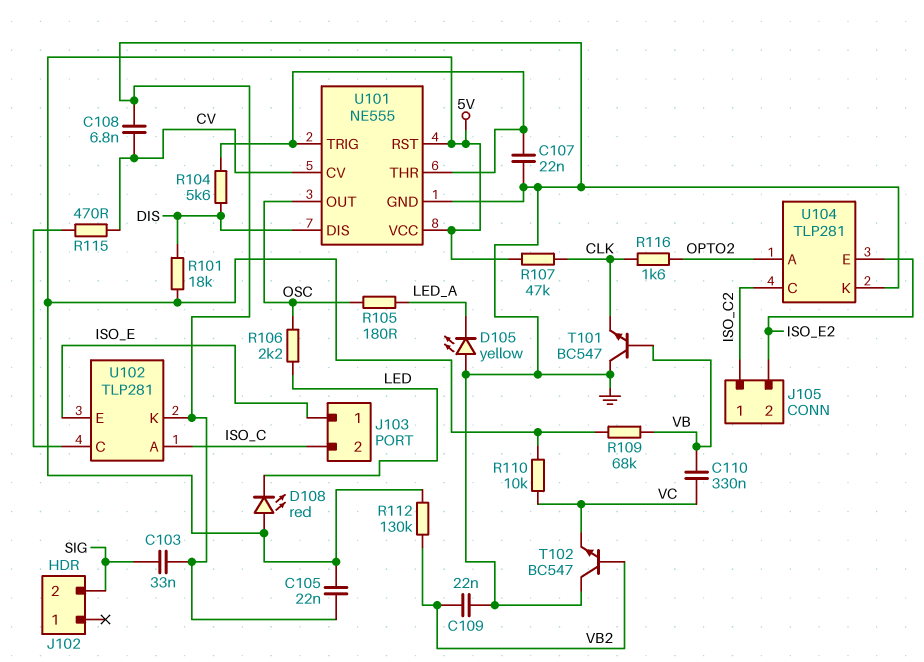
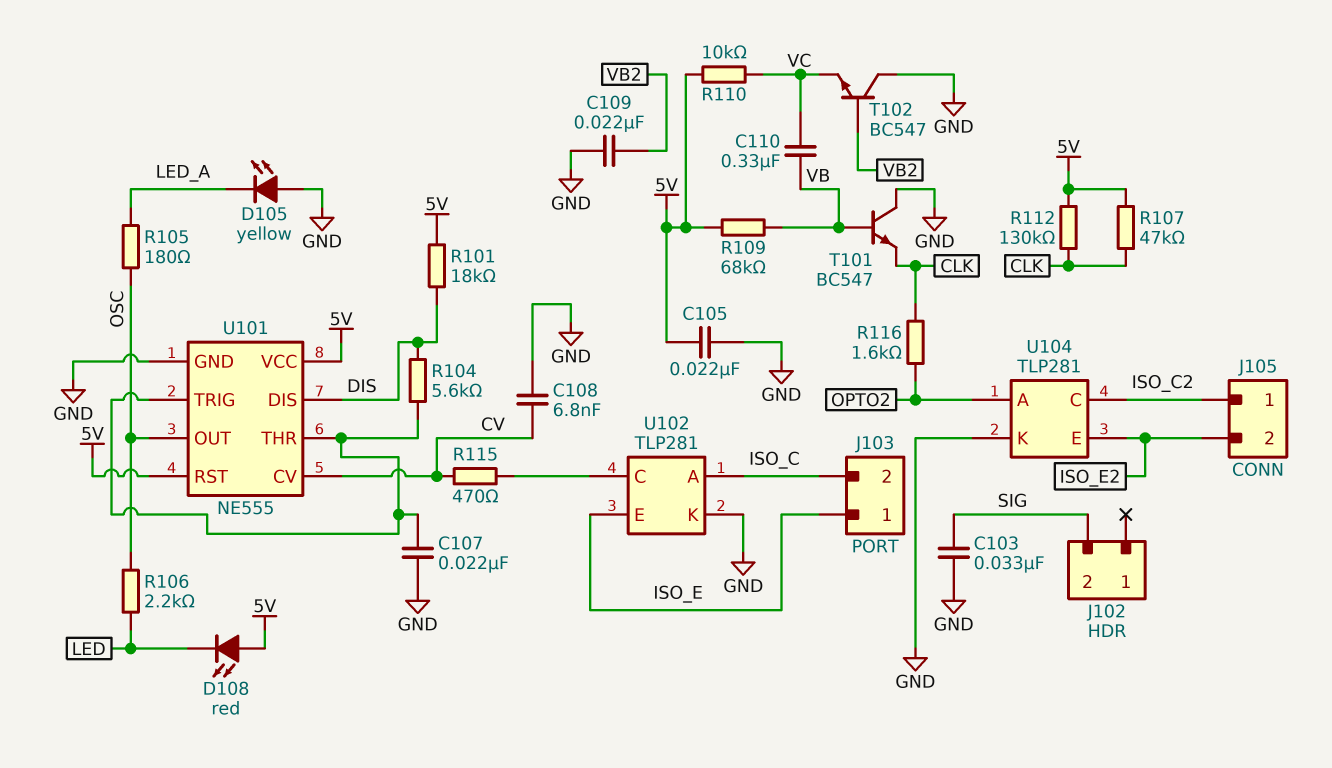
R112: 130k (5V, VB2) -> 130k (5V, CLK)

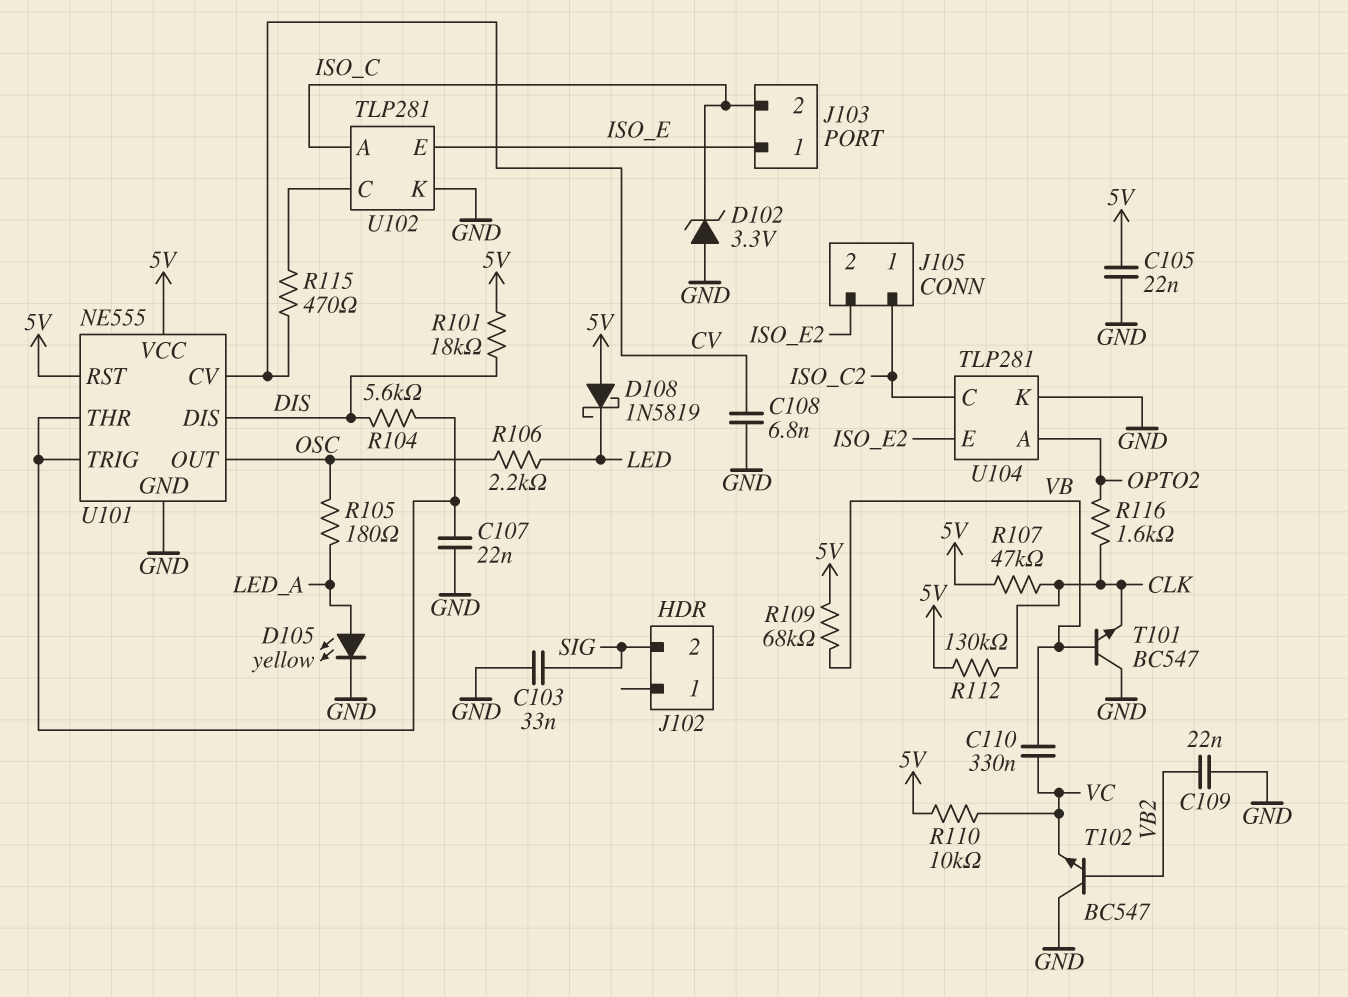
D102: none -> zener 3.3V (A GND, K ISO_C)
D105: LED yellow (A GND, K LED_A) -> LED yellow (A LED_A, K GND)
D108: LED red (A 5V, K LED) -> schottky 1N5819 (A 5V, K LED)

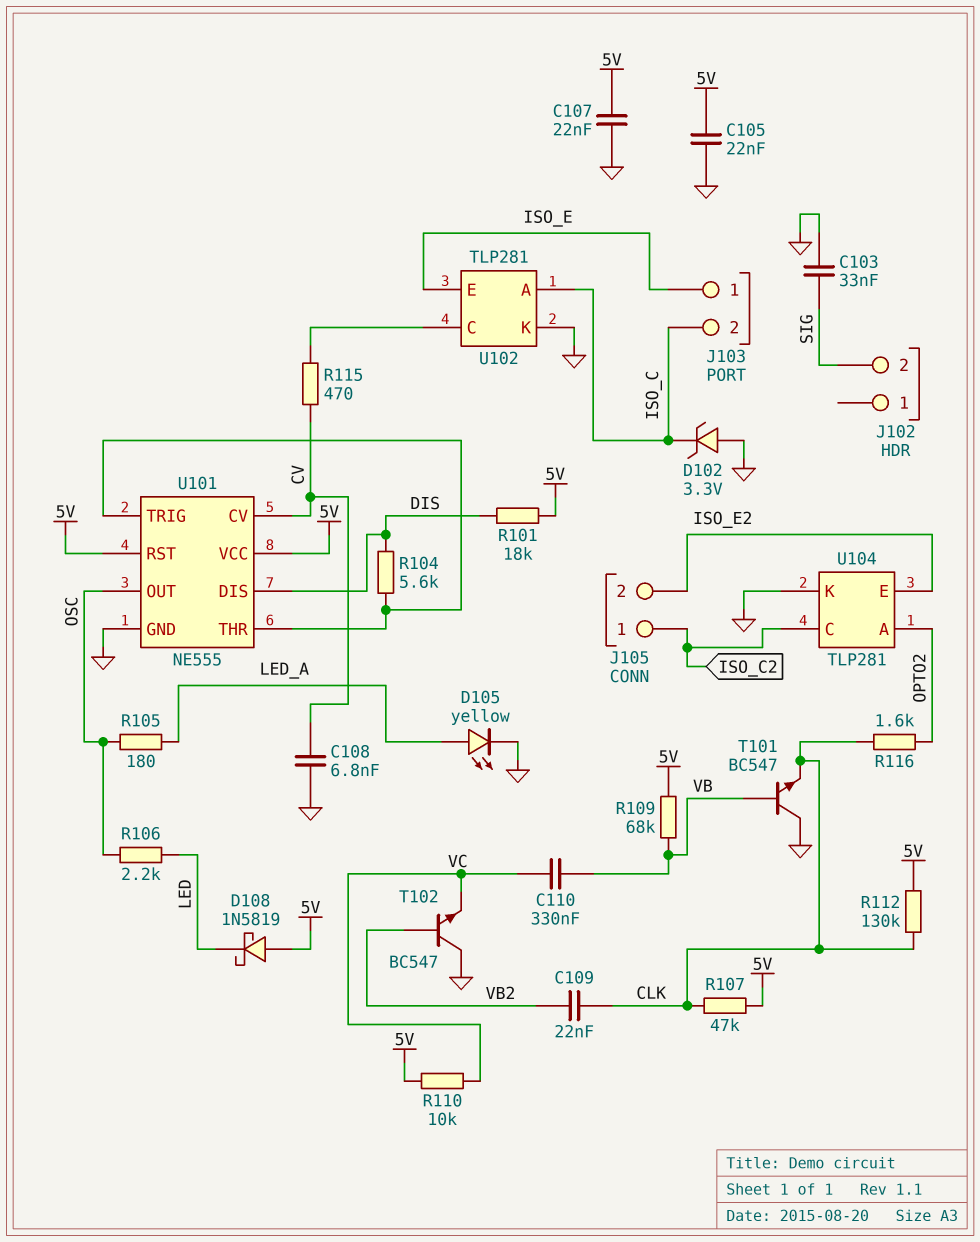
C107: 22nF (GND, U101/THR) -> 22nF (5V, GND)
C109: 22nF (GND, VB2) -> 22nF (CLK, VB2)

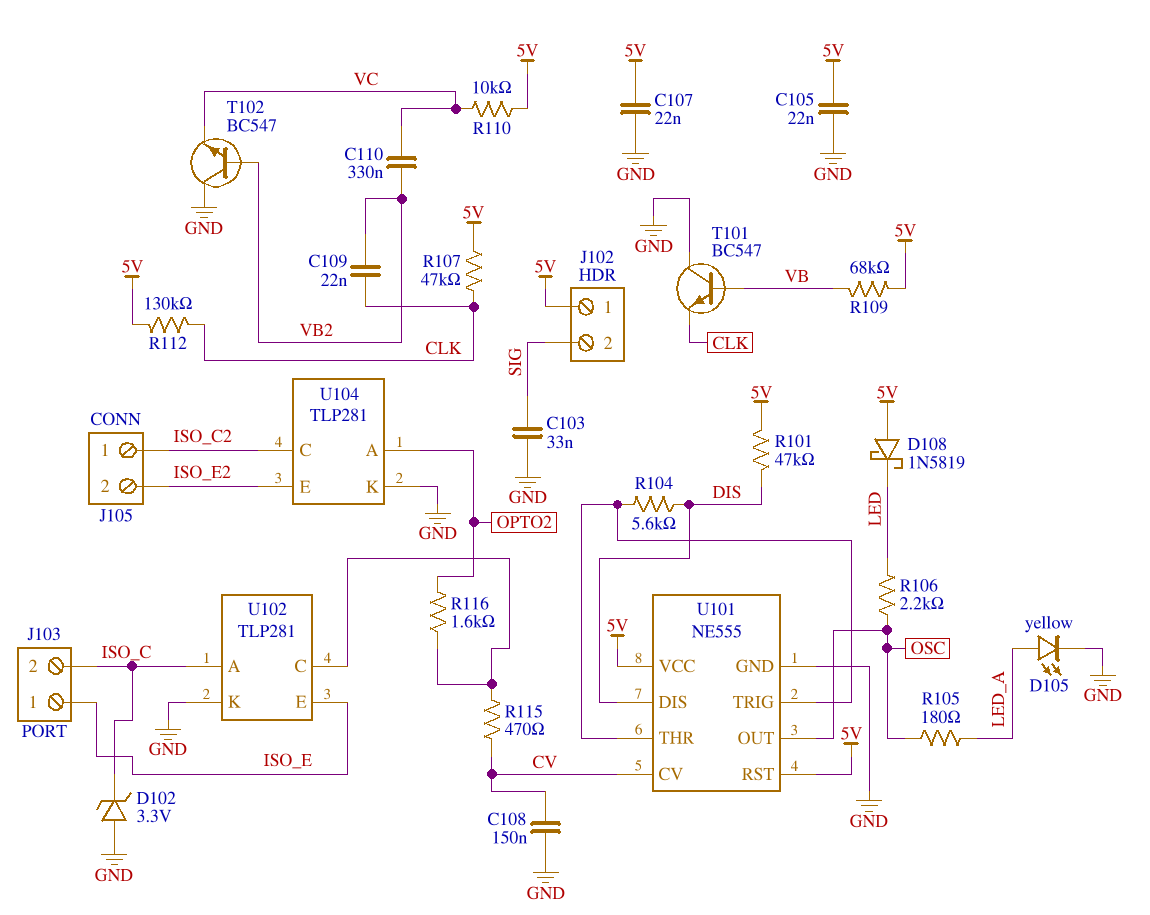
C108: 6.8nF (CV, GND) -> 150nF (CV, GND)
C110: 330nF (VB, VC) -> 330nF (VB2, VC)
J102 pin 1: none -> 5V
R101: 18k (5V, DIS) -> 47k (5V, DIS)
R116: 1.6k (CLK, OPTO2) -> 1.6k (OPTO2, U102/C)

